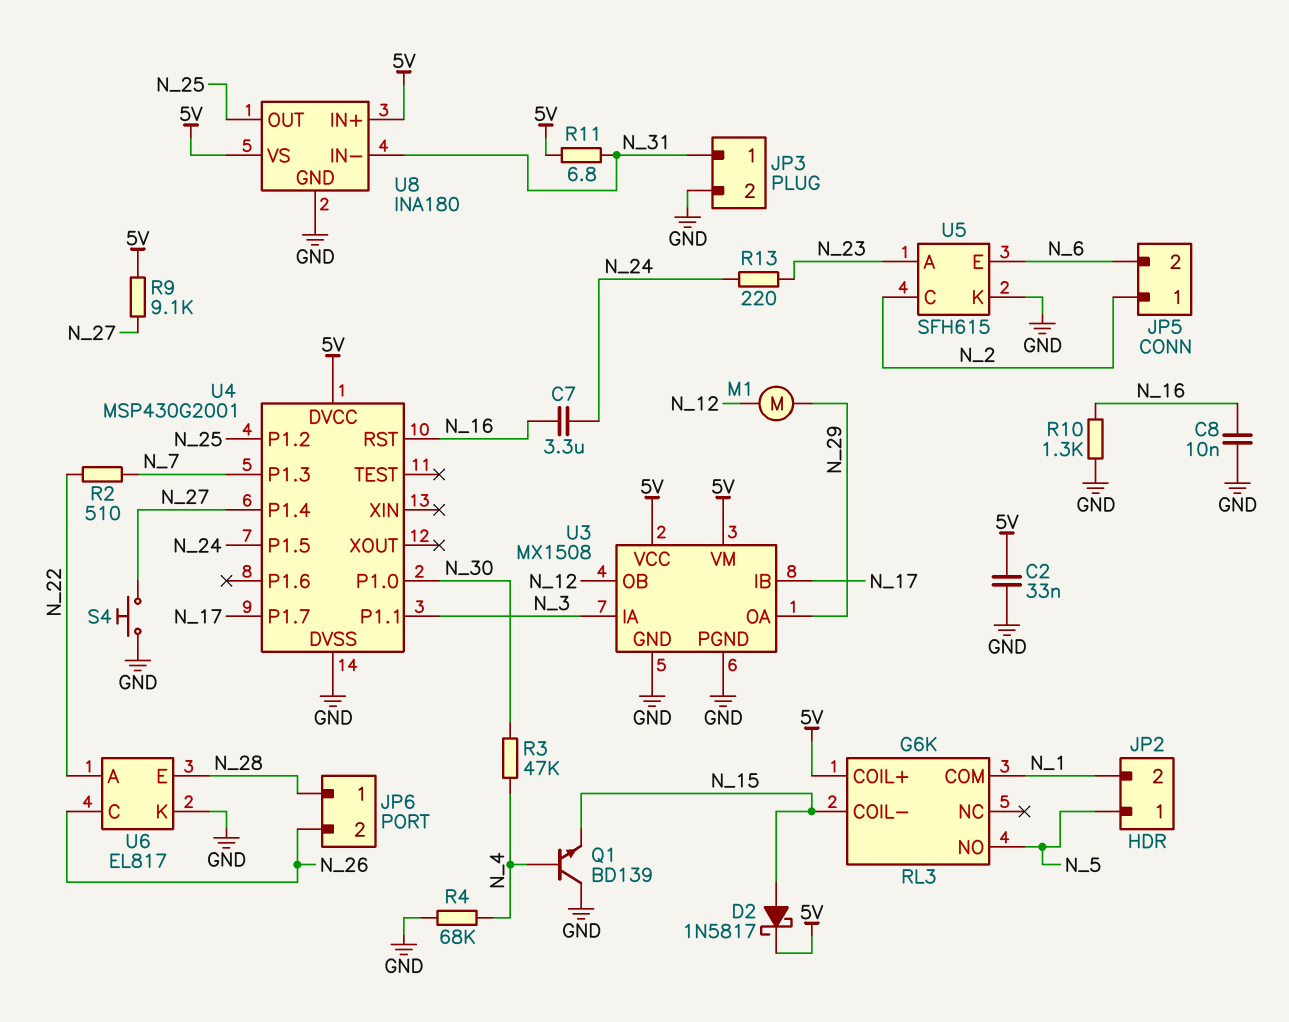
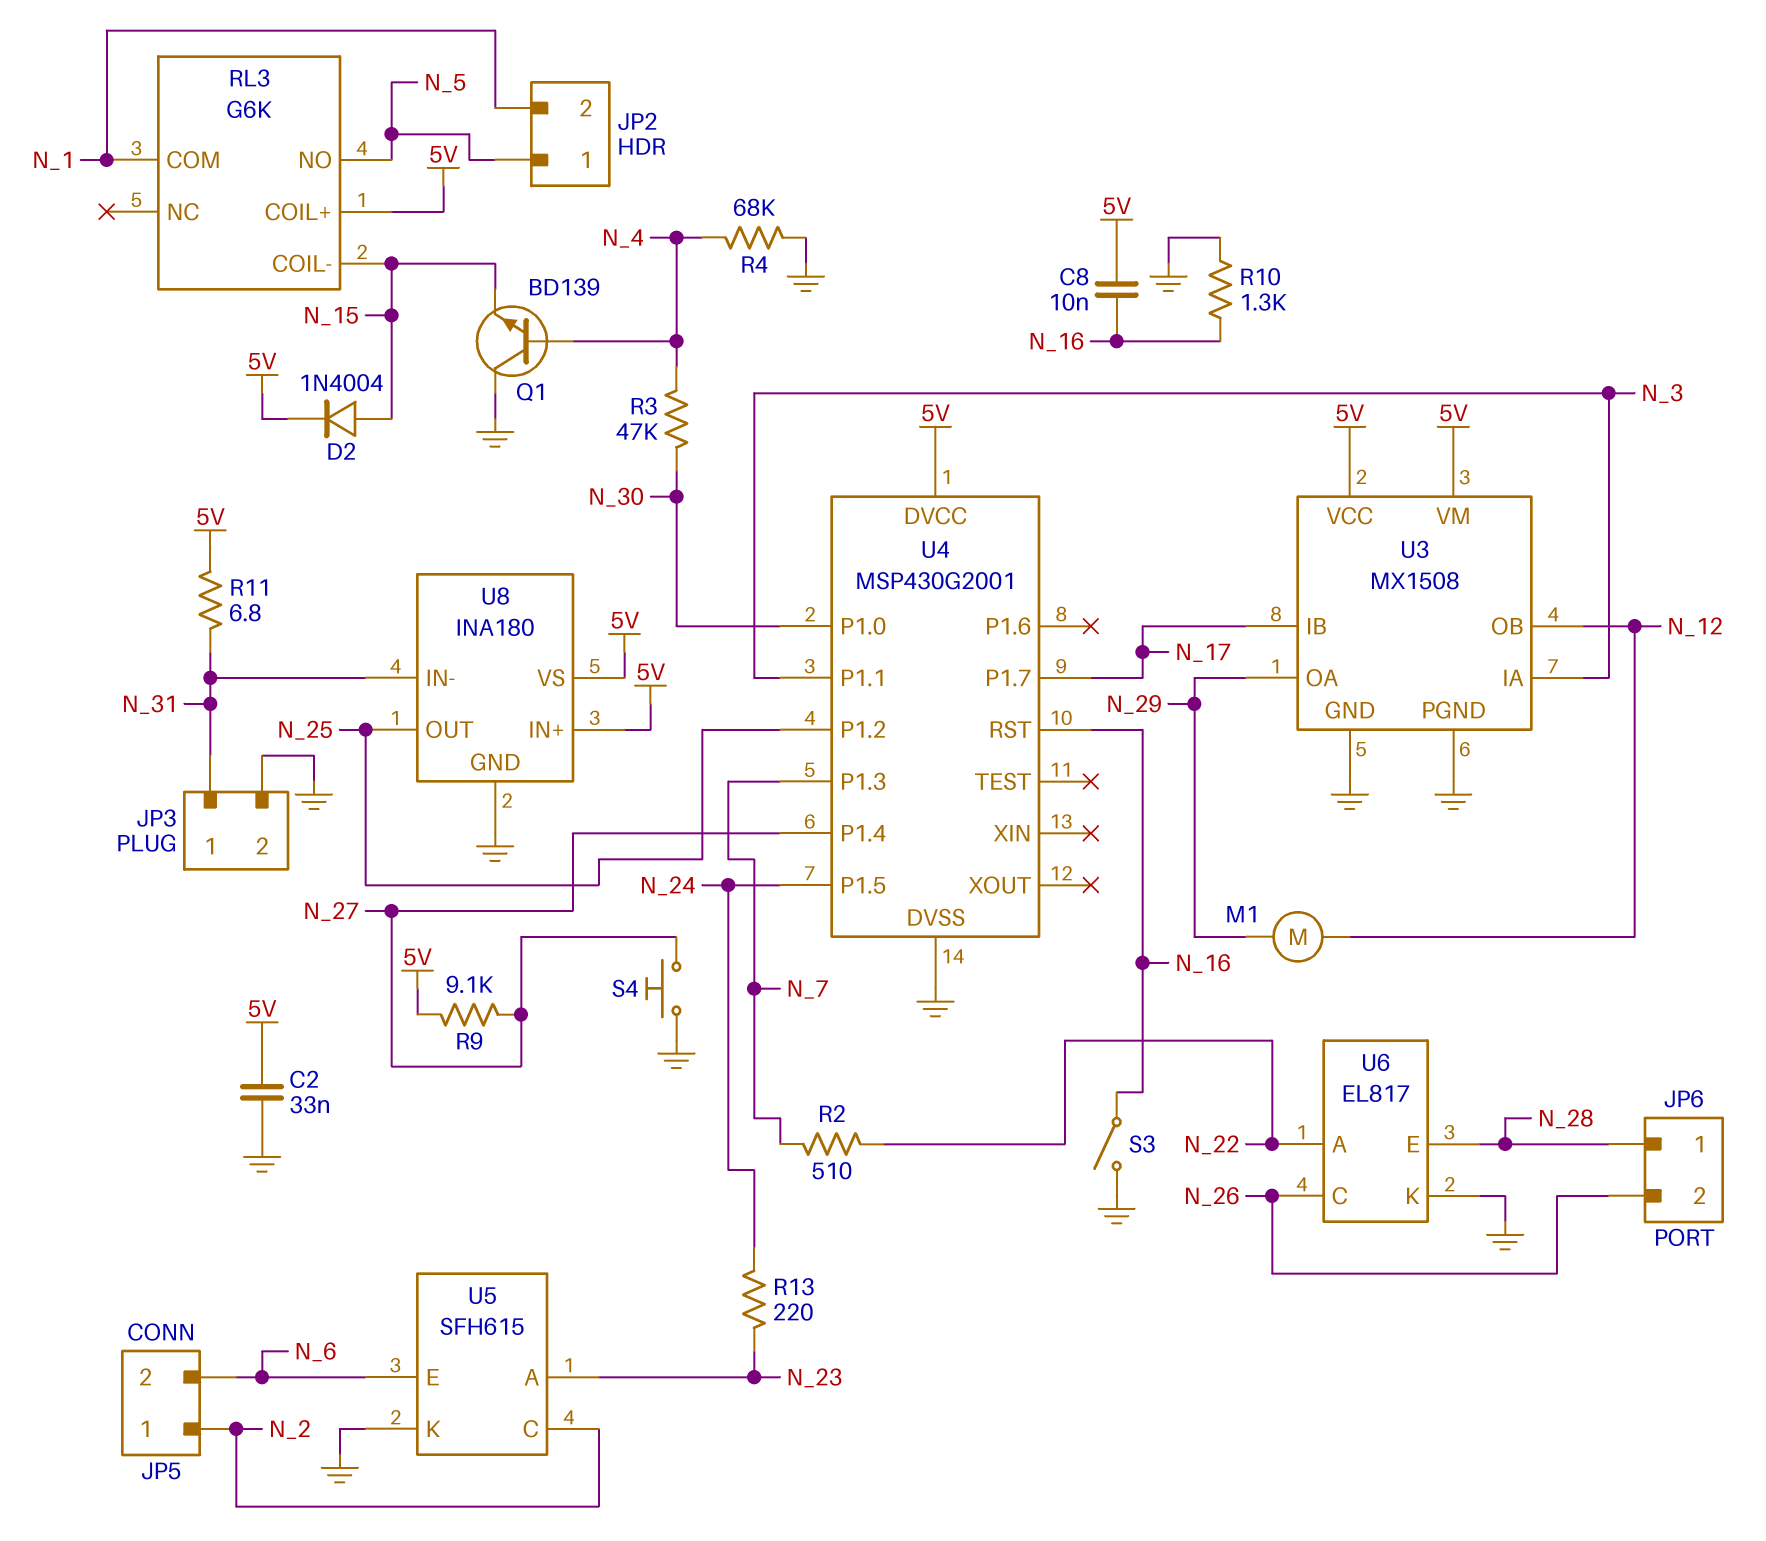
C7: 3.3uF (N_16, N_24) -> none
C8: 10nF (GND, N_16) -> 10nF (5V, N_16)
D2: schottky 1N5817 (A N_15, K 5V) -> diode 1N4004 (A N_15, K 5V)
S3: none -> switch (GND, N_16)

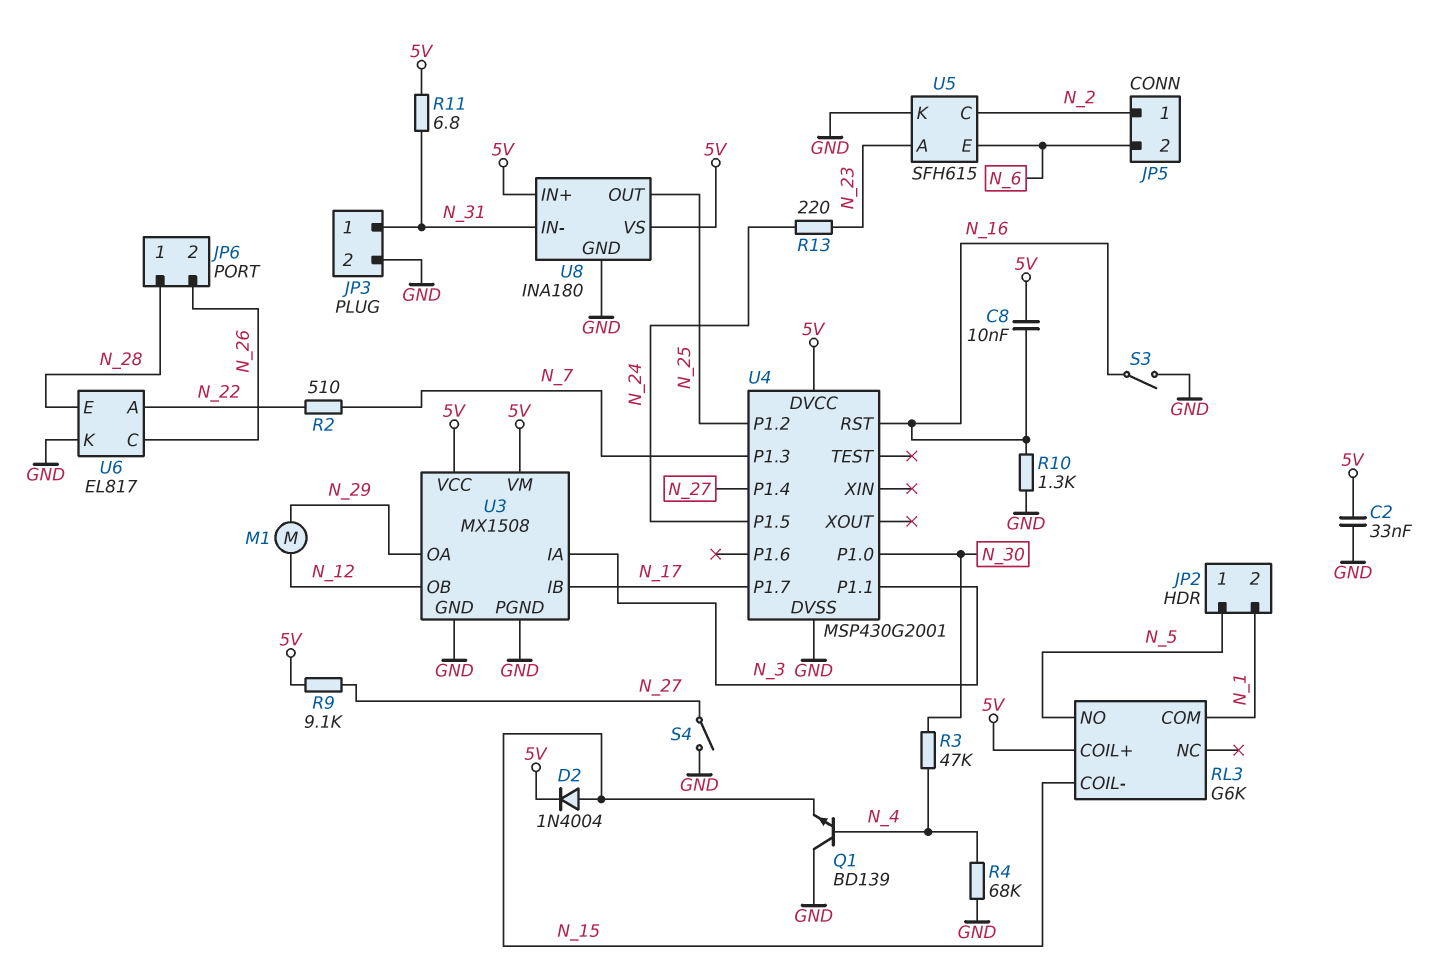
S4: button (GND, N_27) -> switch (GND, N_27)

